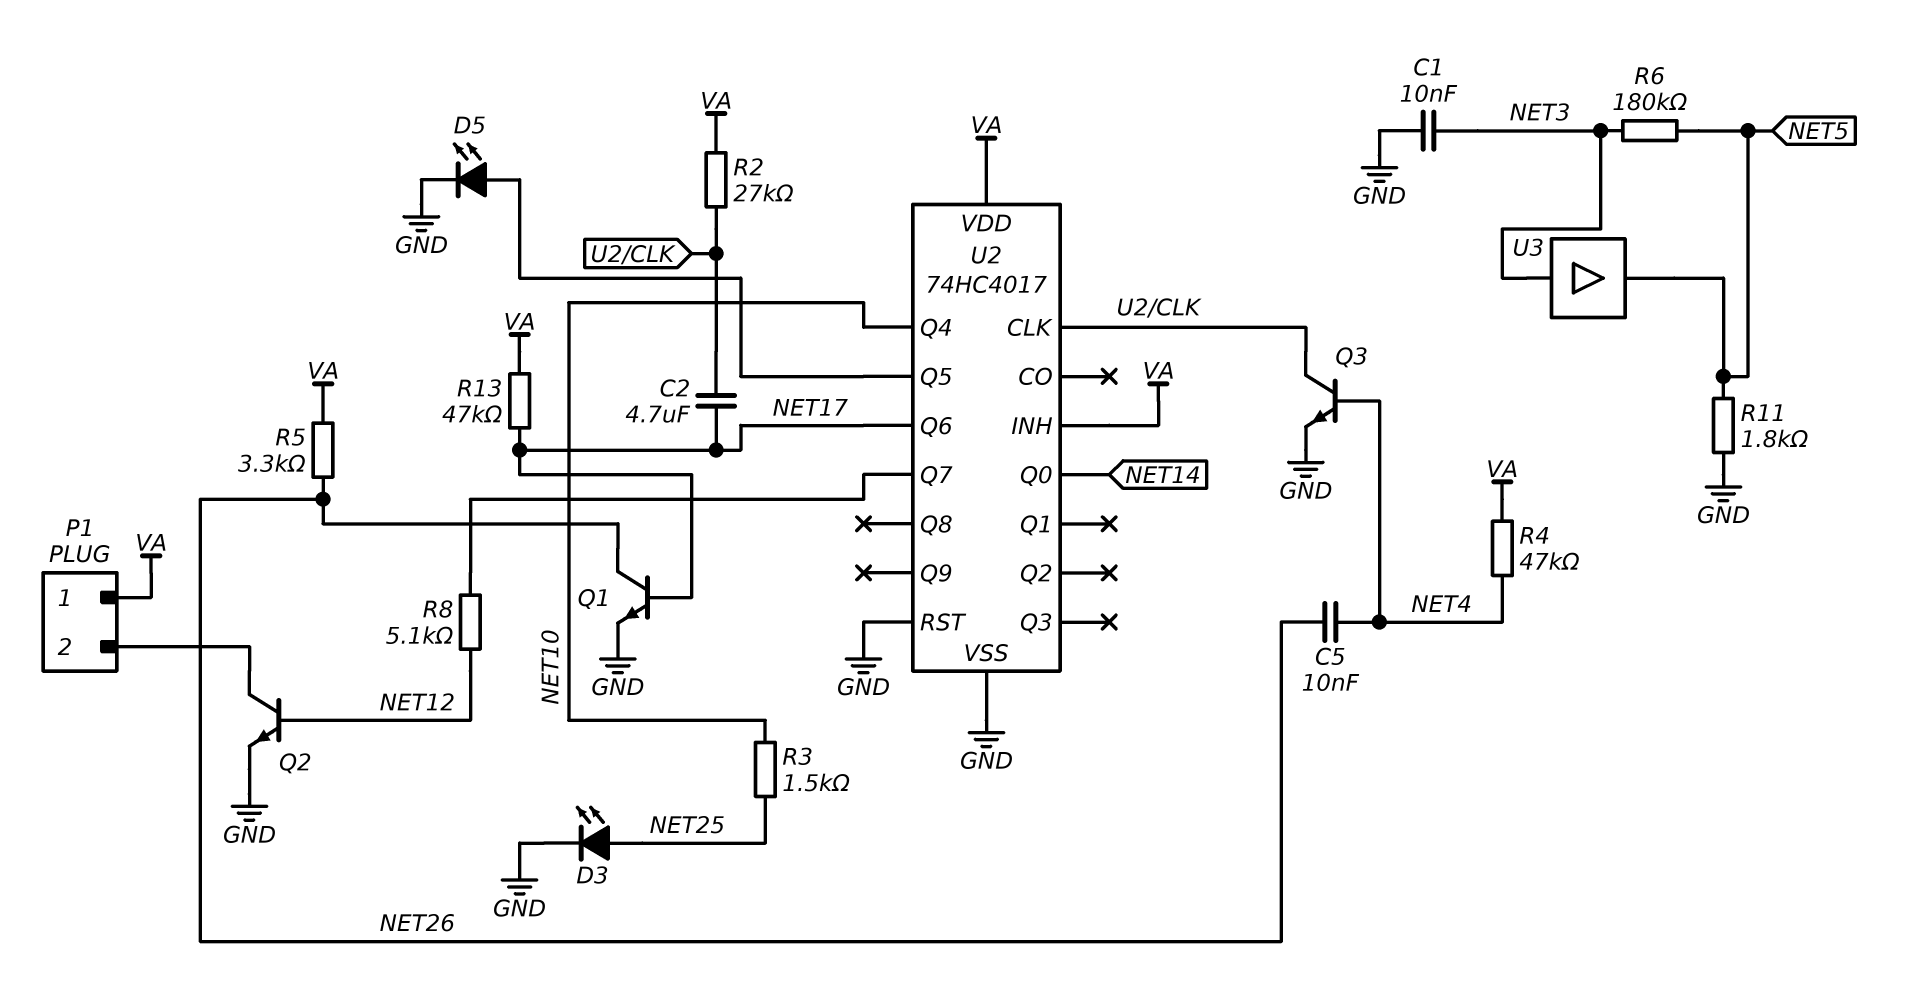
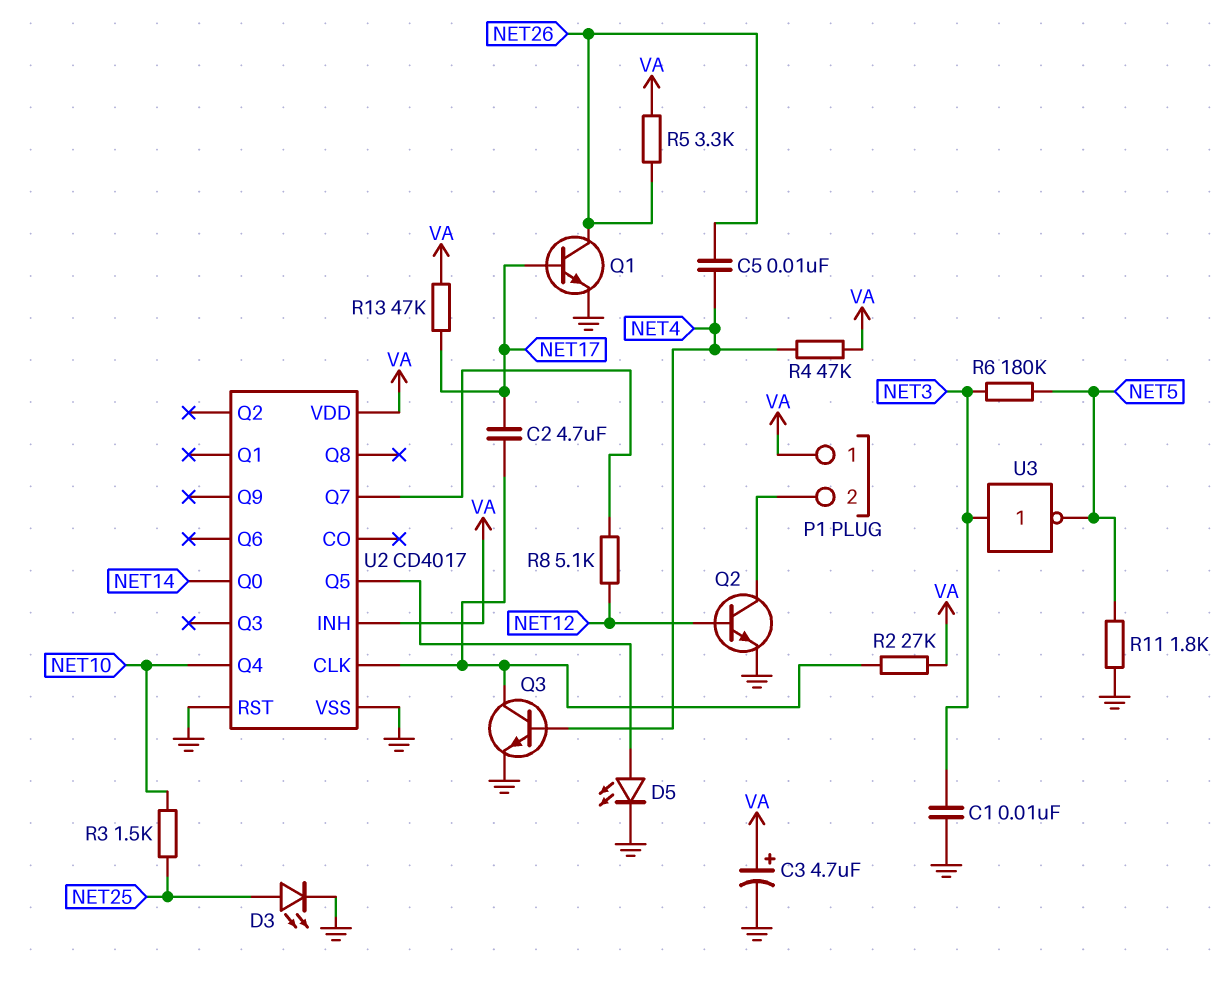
C3: none -> 4.7uF (plus VA, minus GND)
U2: 74HC4017 -> CD4017
U2 pin Q6: NET17 -> none
U3: buffer (in NET3, out NET5) -> NOT (in NET3, out NET5)

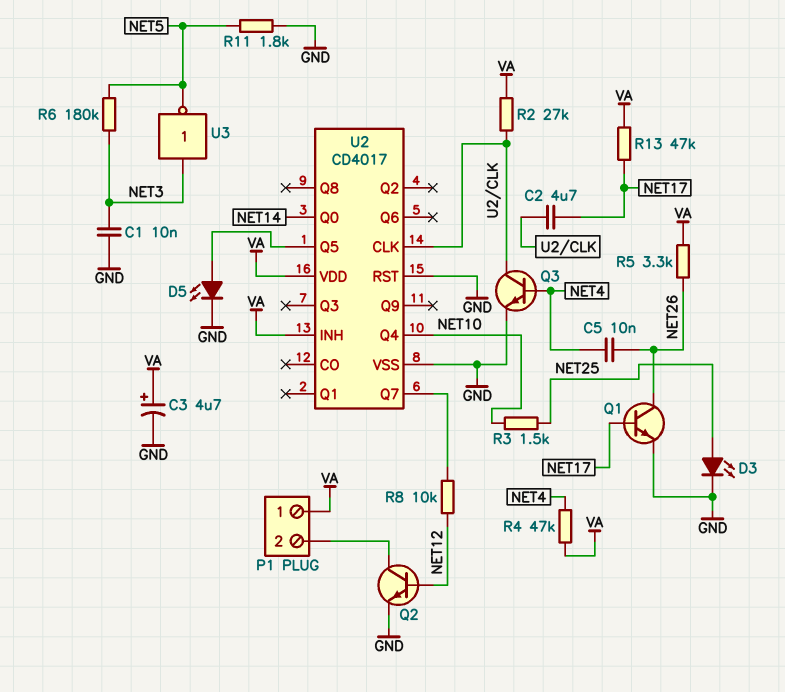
R8: 5.1k (NET12, U2/Q7) -> 10k (NET12, U2/Q7)

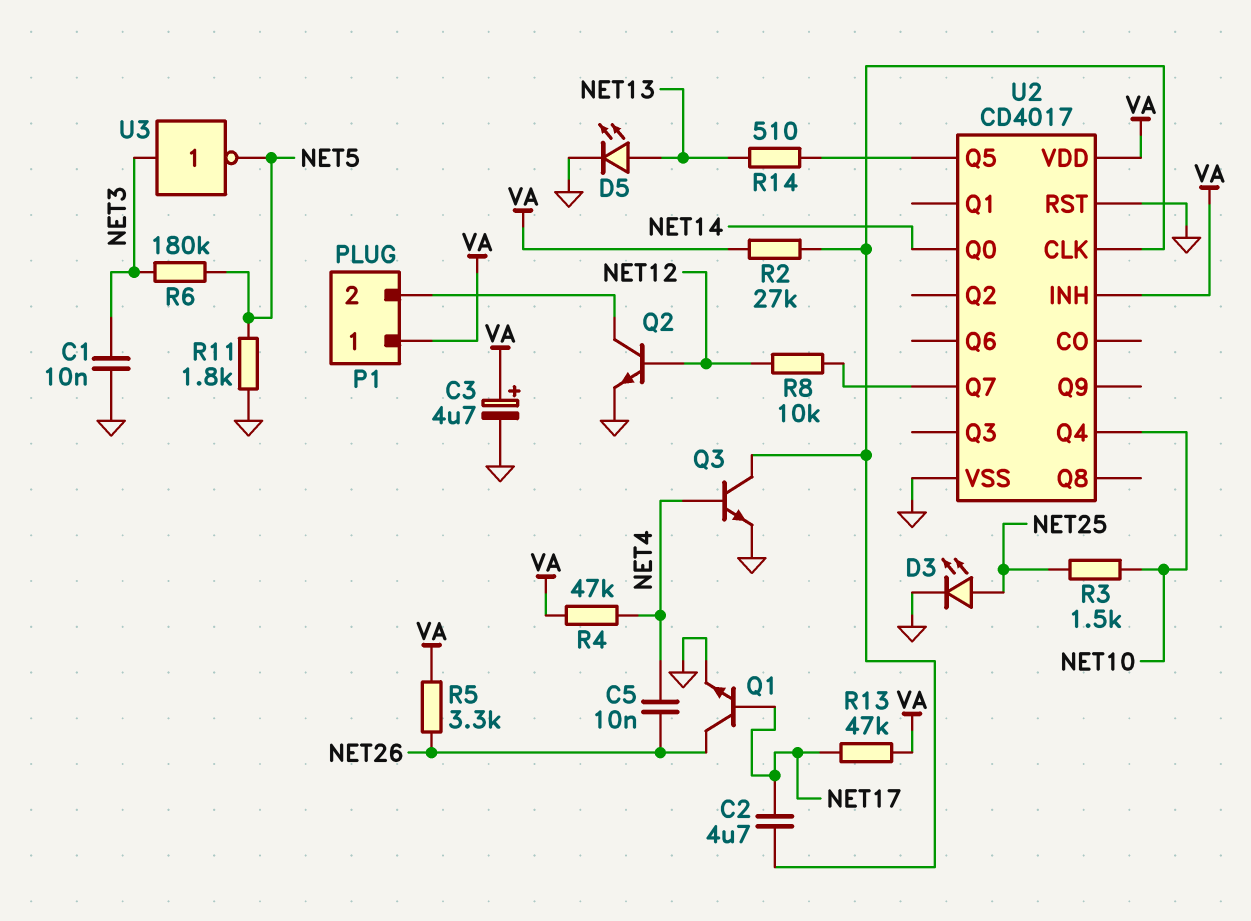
D5: LED (A U2/Q5, K GND) -> LED (A NET13, K GND)
R14: none -> 510 (NET13, U2/Q5)

